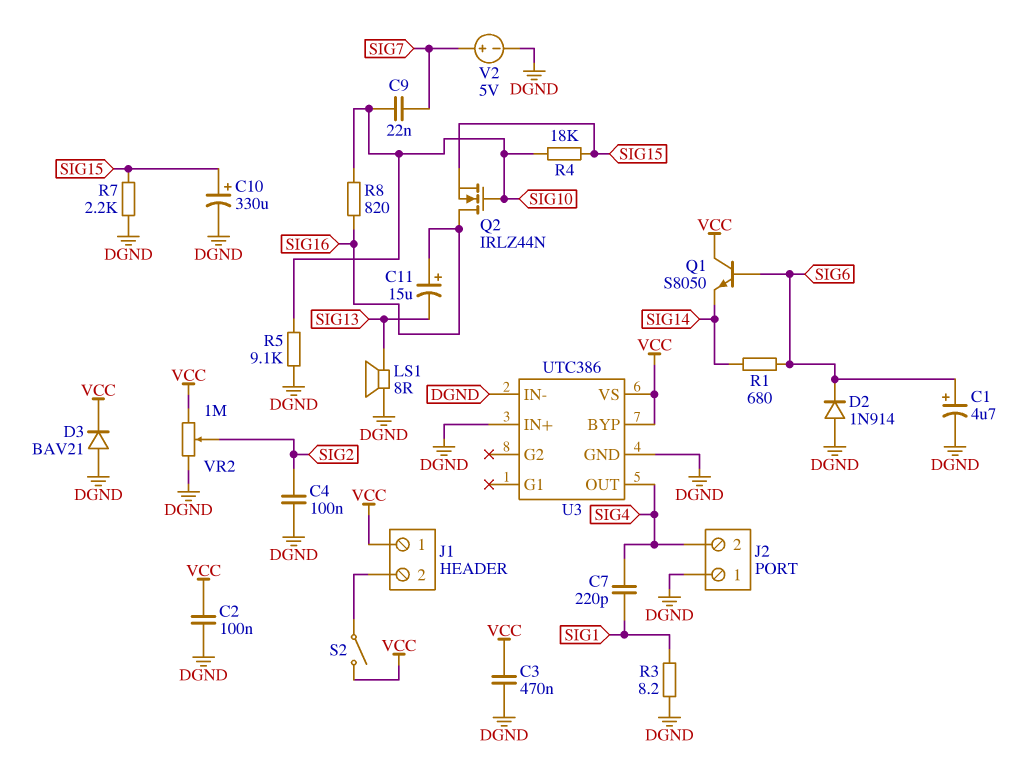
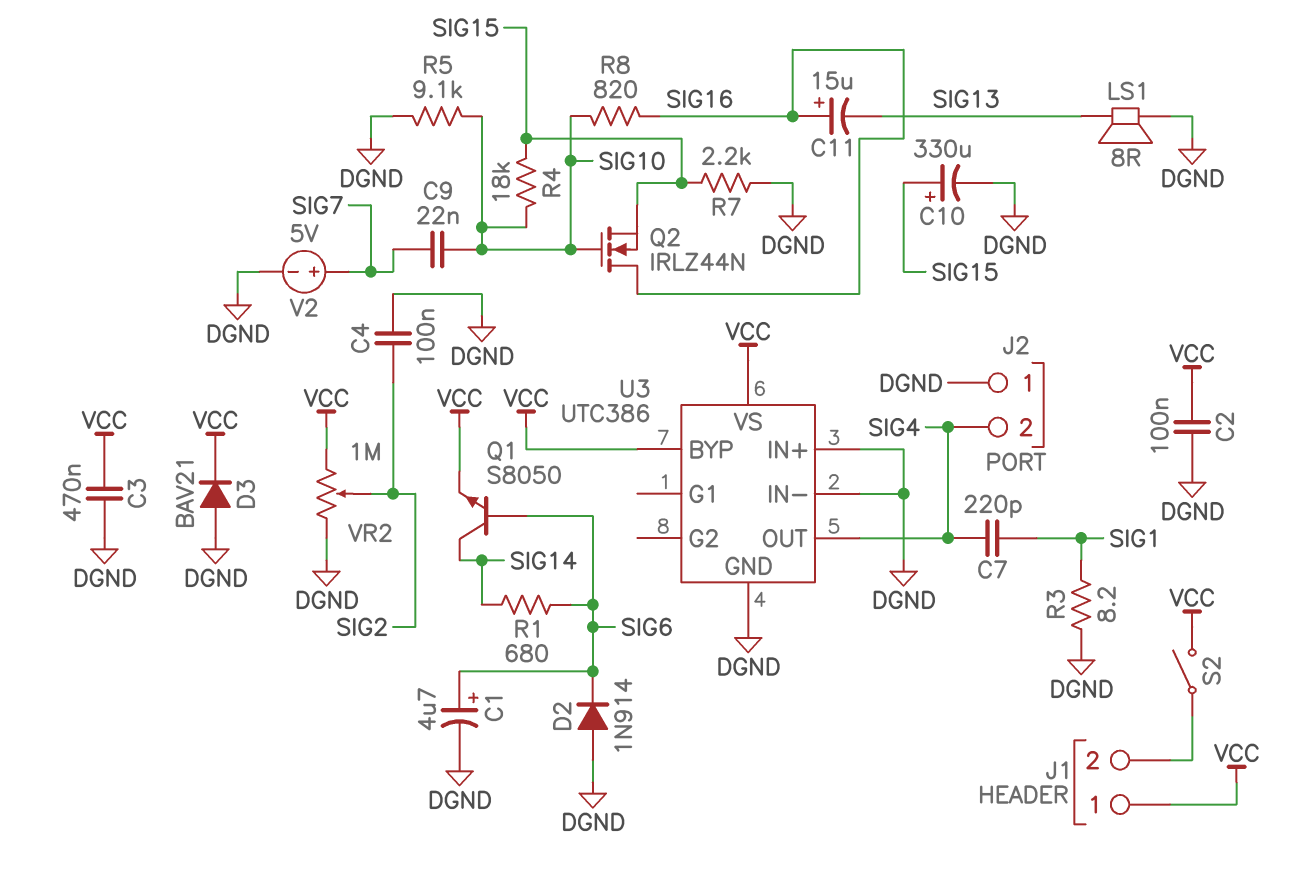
Q1: NPN S8050 (B SIG6, C VCC, E SIG14) -> NPN S8050 (B SIG6, C SIG14, E VCC)

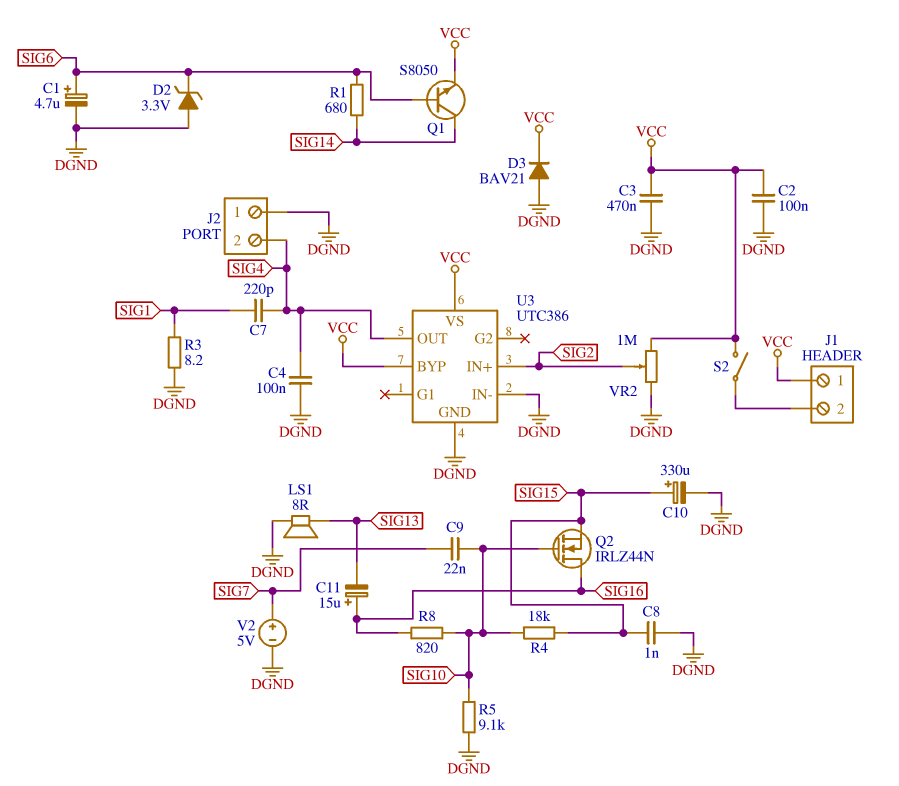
C4: 100nF (DGND, SIG2) -> 100nF (DGND, SIG4)
C8: none -> 1nF (DGND, SIG15)
D2: diode 1N914 (A DGND, K SIG6) -> zener 3.3V (A DGND, K SIG6)
R7: 2.2k (DGND, SIG15) -> none
U3 pin IN+: DGND -> SIG2

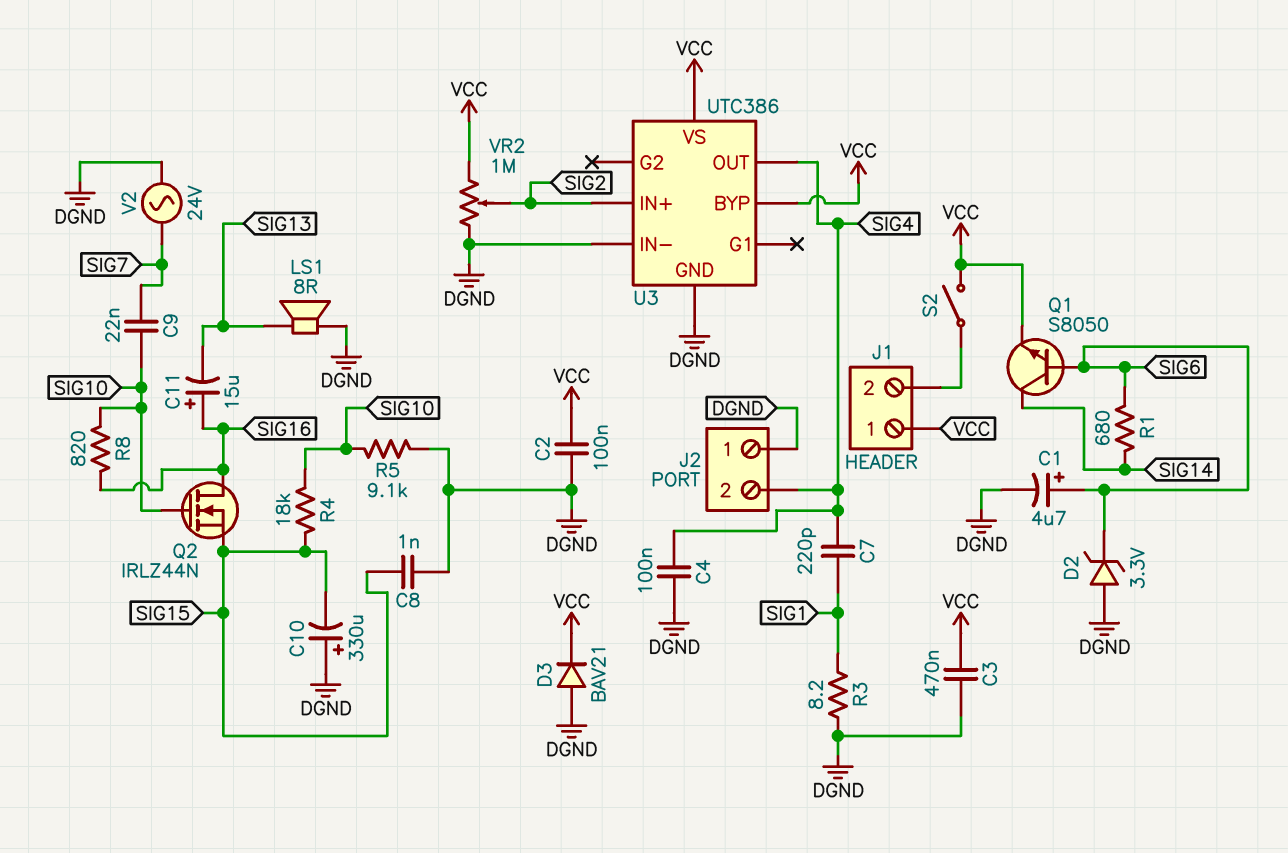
C10: 330uF (plus SIG15, minus DGND) -> 330uF (plus DGND, minus SIG15)
V2: 5V (plus SIG7, minus DGND) -> AC 24V (DGND, SIG7)

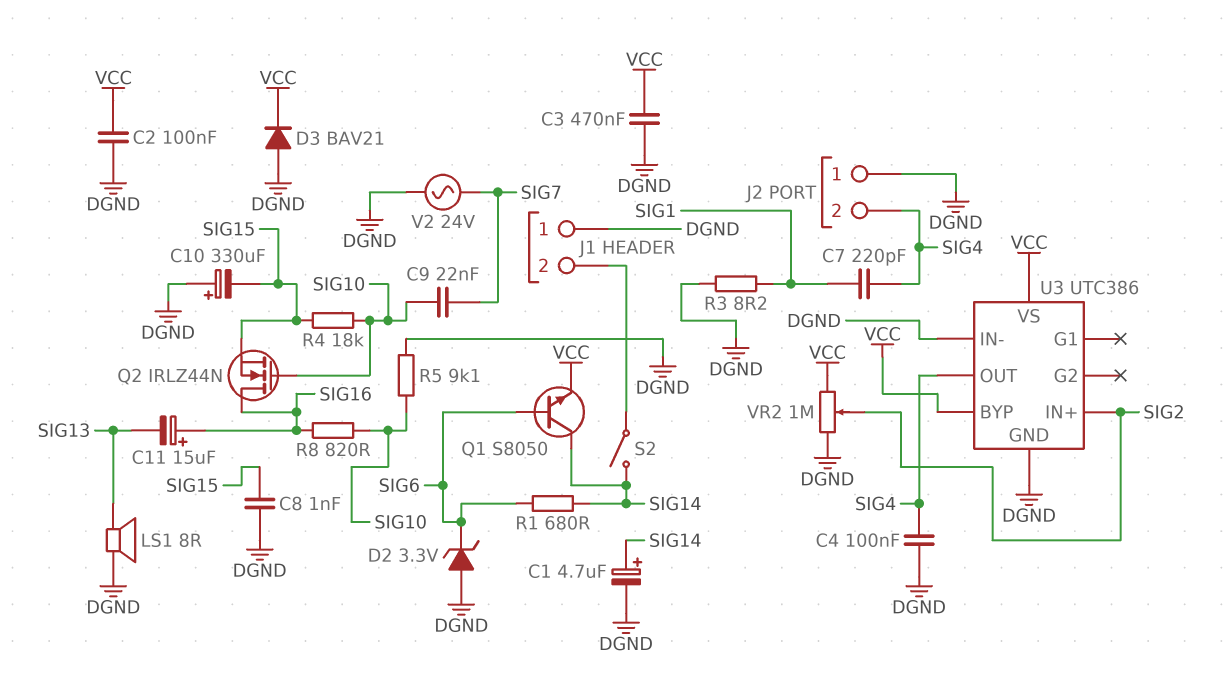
C1: 4.7uF (plus SIG6, minus DGND) -> 4.7uF (plus SIG14, minus DGND)
J1 pin 1: VCC -> DGND
S2: switch (J1/2, VCC) -> switch (J1/2, SIG14)

